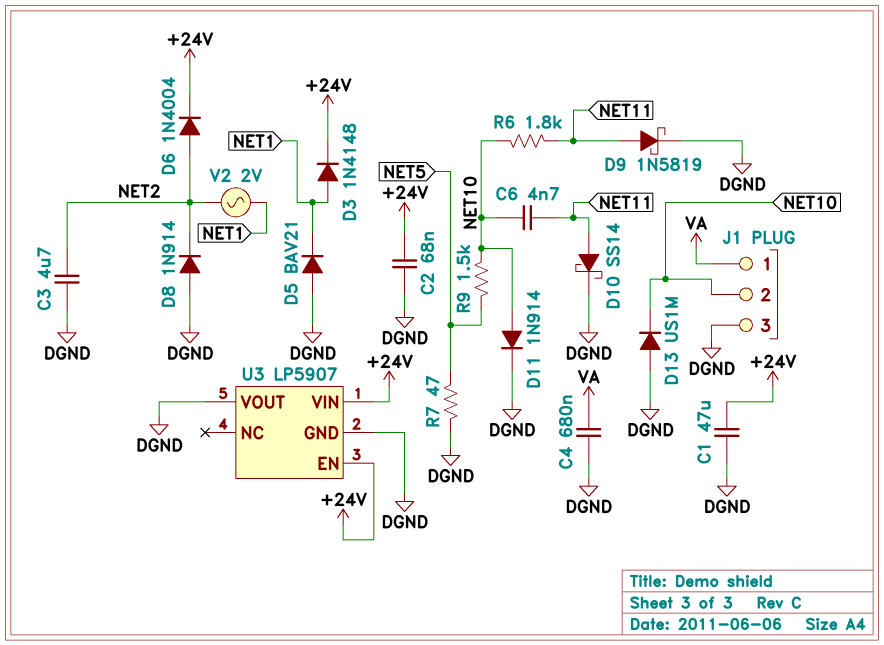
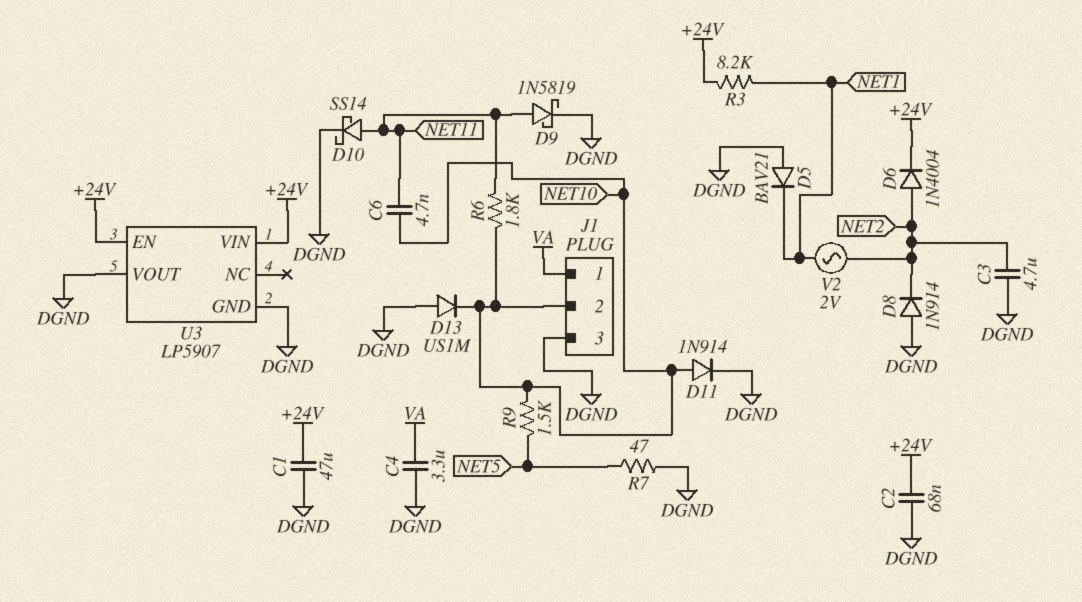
C4: 680nF (DGND, VA) -> 3.3uF (DGND, VA)
D3: diode 1N4148 (A NET1, K +24V) -> none
R3: none -> 8.2k (+24V, NET1)

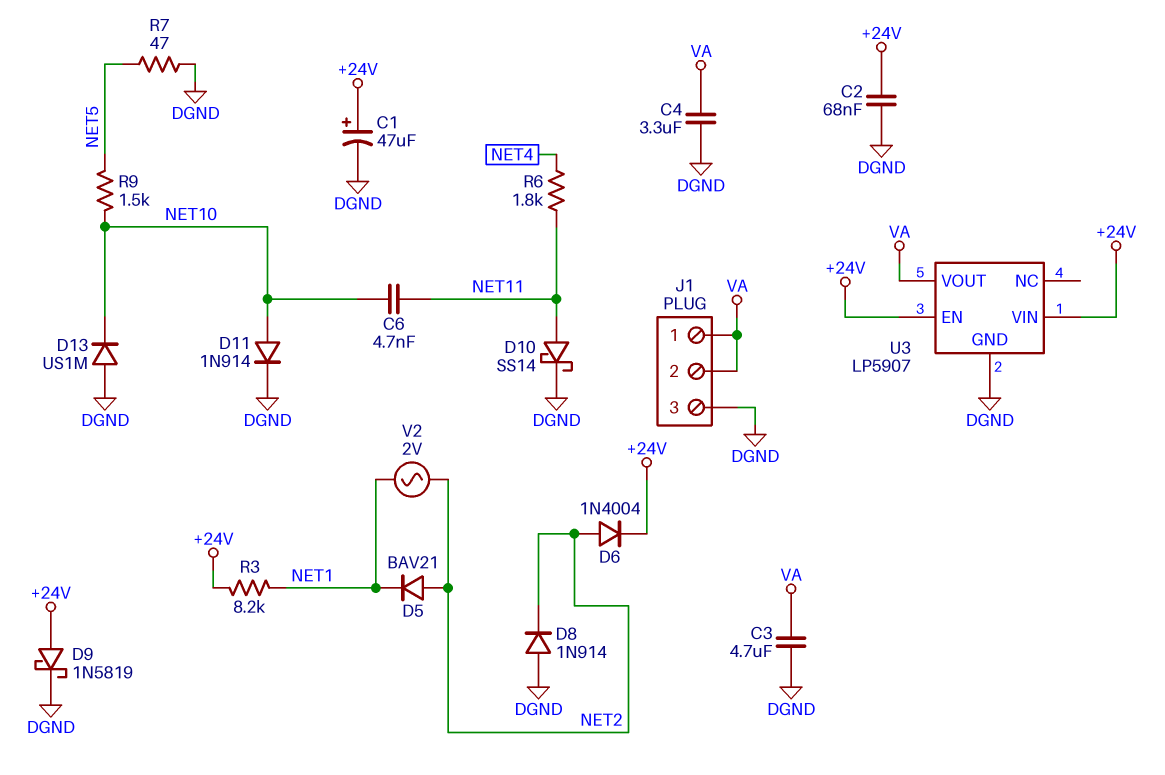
C1: 47uF (+24V, DGND) -> 47uF (plus +24V, minus DGND)
C3: 4.7uF (DGND, NET2) -> 4.7uF (DGND, VA)
D5: diode BAV21 (A DGND, K NET1) -> diode BAV21 (A NET2, K NET1)
D9: schottky 1N5819 (A NET11, K DGND) -> schottky 1N5819 (A +24V, K DGND)
J1 pin 2: NET10 -> VA
R6: 1.8k (NET10, NET11) -> 1.8k (NET4, NET11)
U3 pin VOUT: DGND -> VA

